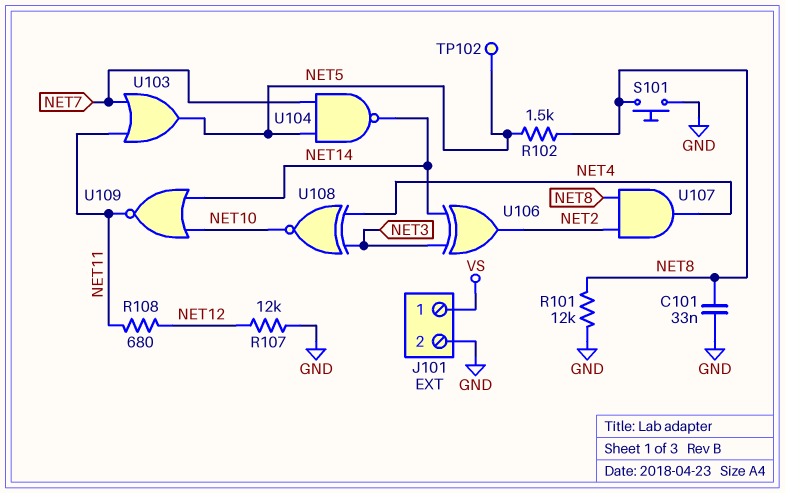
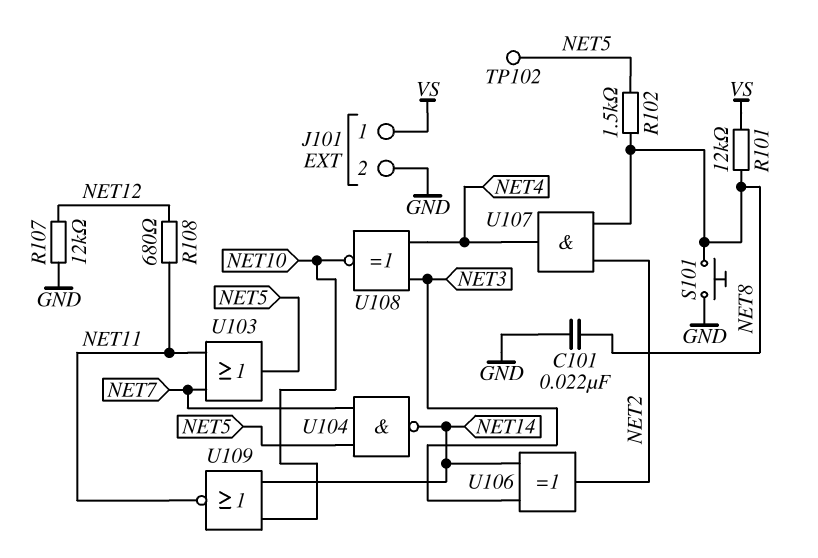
C101: 33nF (GND, NET8) -> 22nF (GND, NET8)
R101: 12k (GND, NET8) -> 12k (NET8, VS)

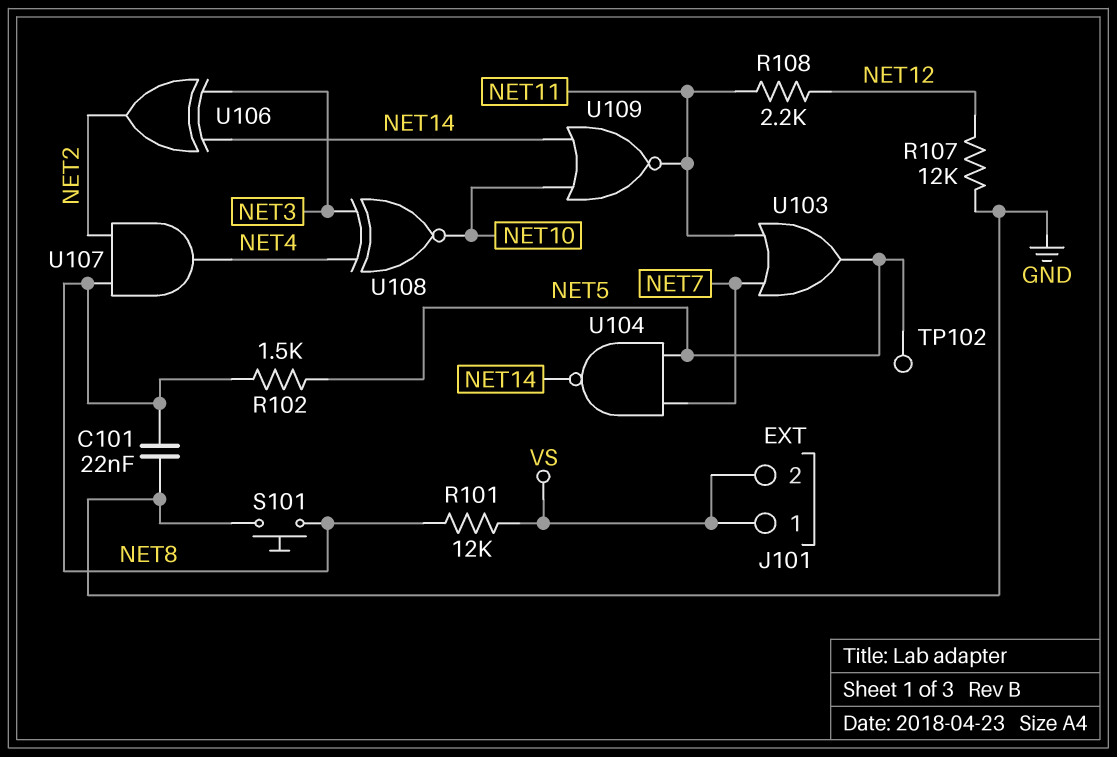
J101 pin 2: GND -> VS
R108: 680 (NET11, NET12) -> 2.2k (NET11, NET12)

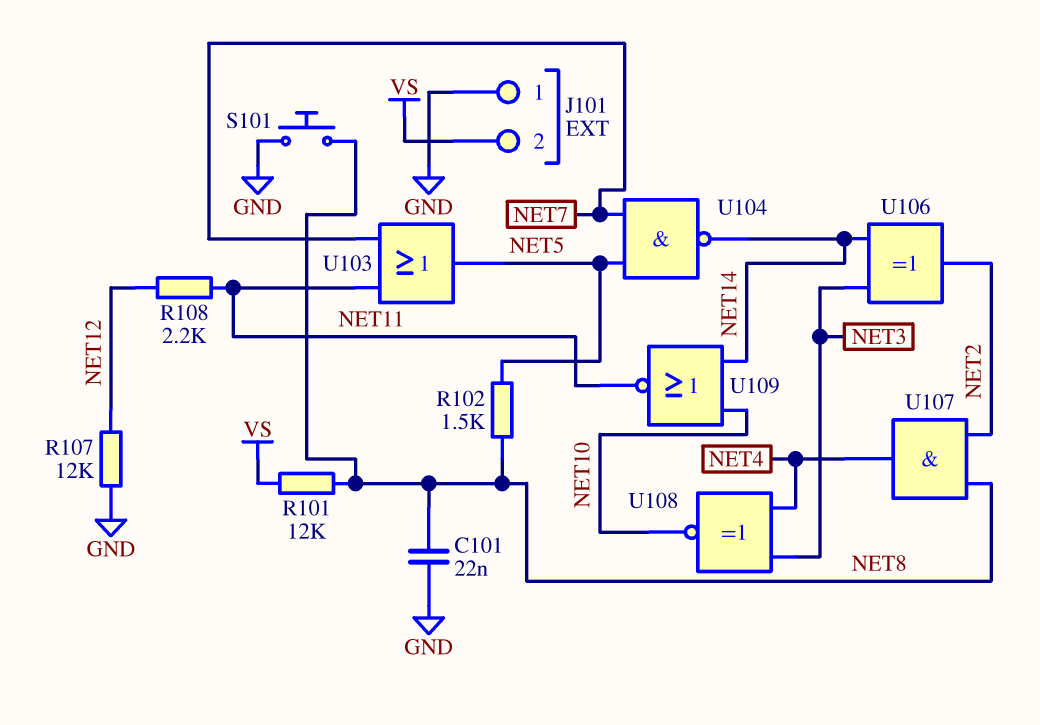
J101 pin 1: VS -> GND
TP102: test point (NET5) -> none

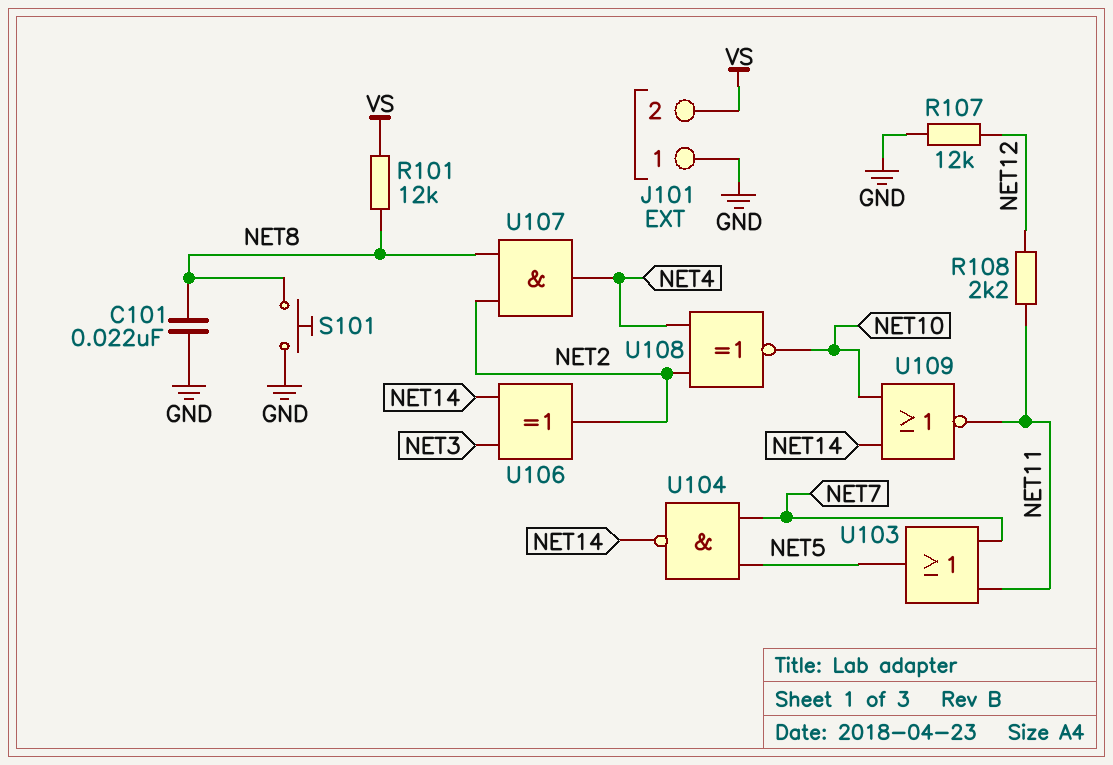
R102: 1.5k (NET5, NET8) -> none
U108: XNOR (in NET3, in NET4, out NET10) -> XNOR (in NET2, in NET4, out NET10)

